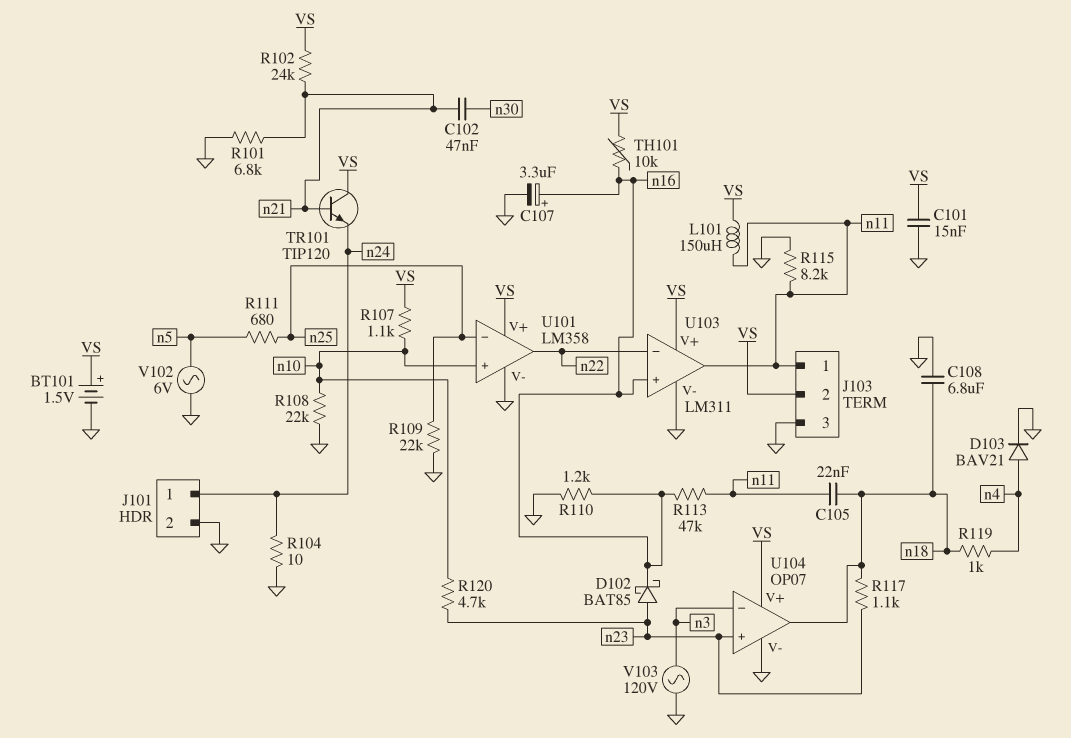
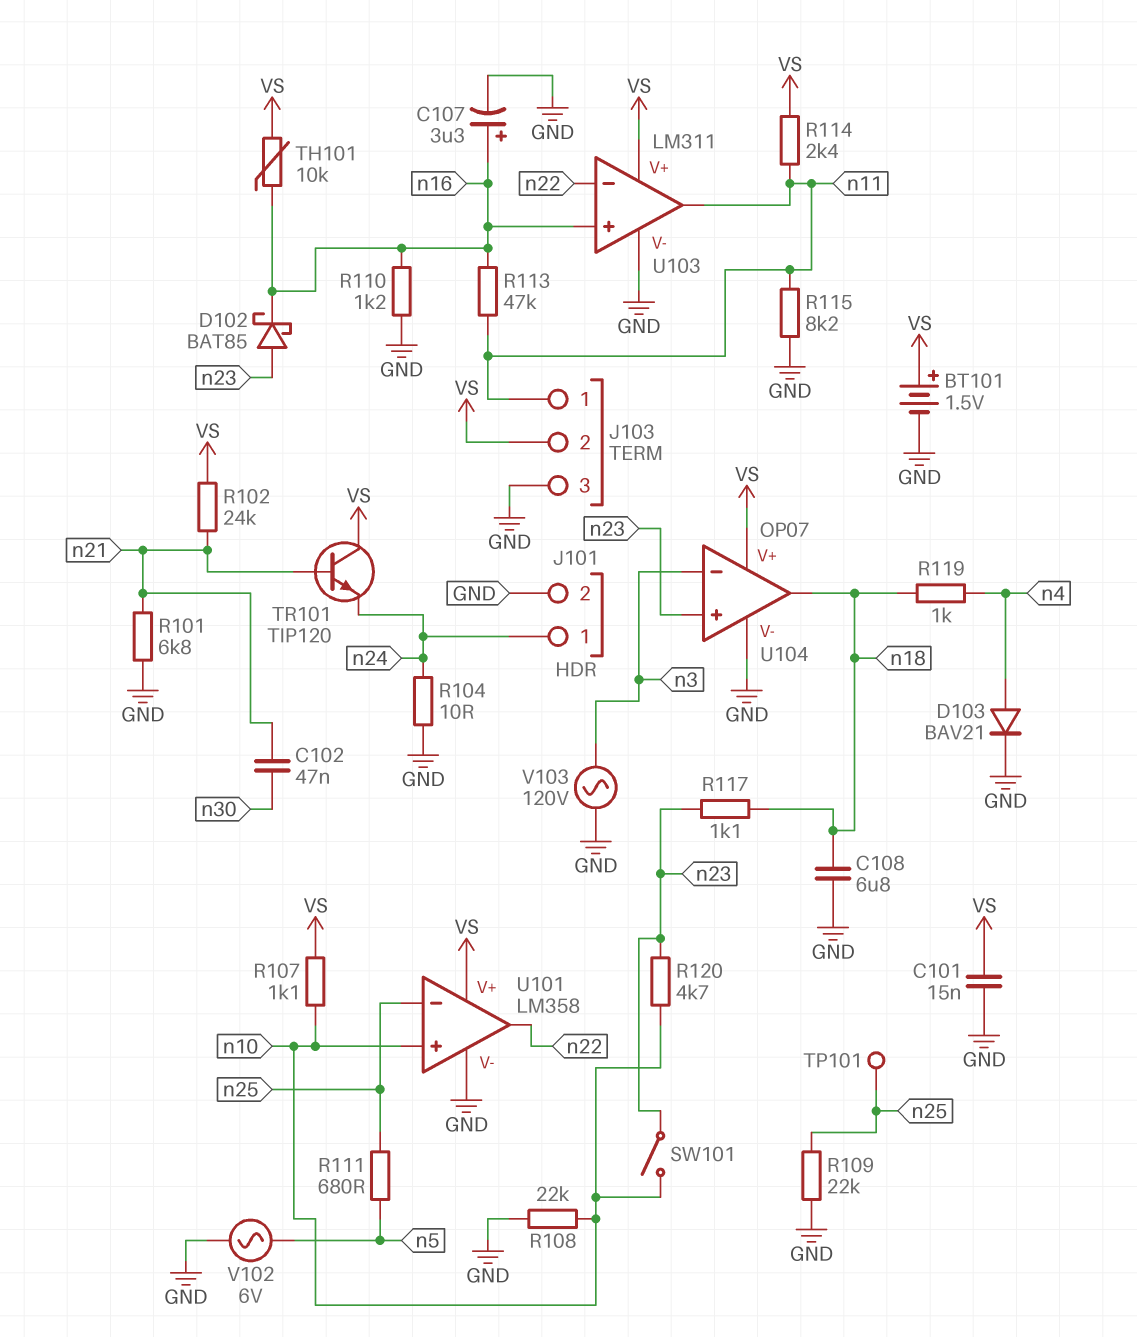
C105: 22nF (n11, n18) -> none
L101: 150uH (VS, n11) -> none
R114: none -> 2.4k (VS, n11)
SW101: none -> switch (n10, n23)
TP101: none -> test point (n25)

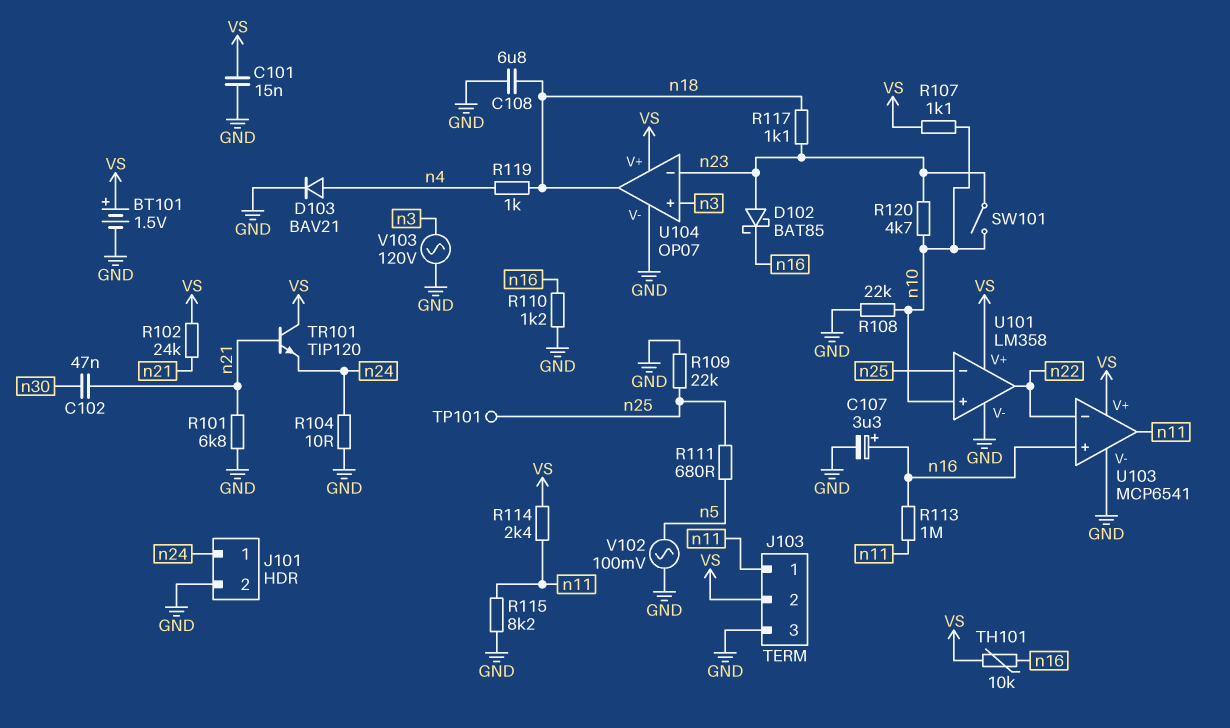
R113: 47k (n11, n16) -> 1M (n11, n16)
U103: LM311 -> MCP6541
U104 pin in+: n23 -> n3
U104 pin in-: n3 -> n23
V102: AC 6V (GND, n5) -> AC 100mV (GND, n5)

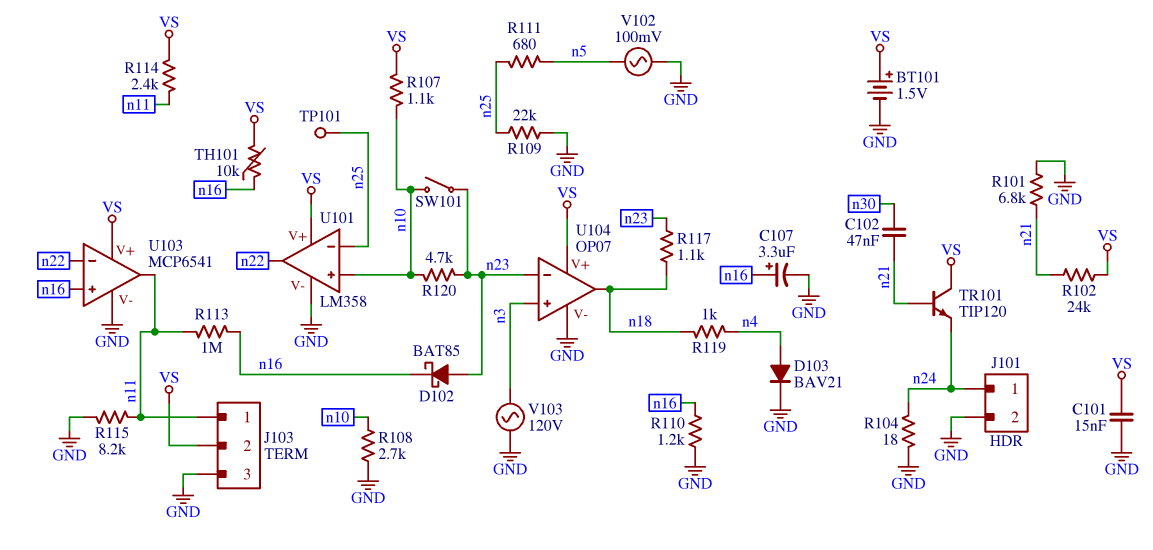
C108: 6.8uF (GND, n18) -> none
R104: 10 (GND, n24) -> 18 (GND, n24)
R108: 22k (GND, n10) -> 2.7k (GND, n10)

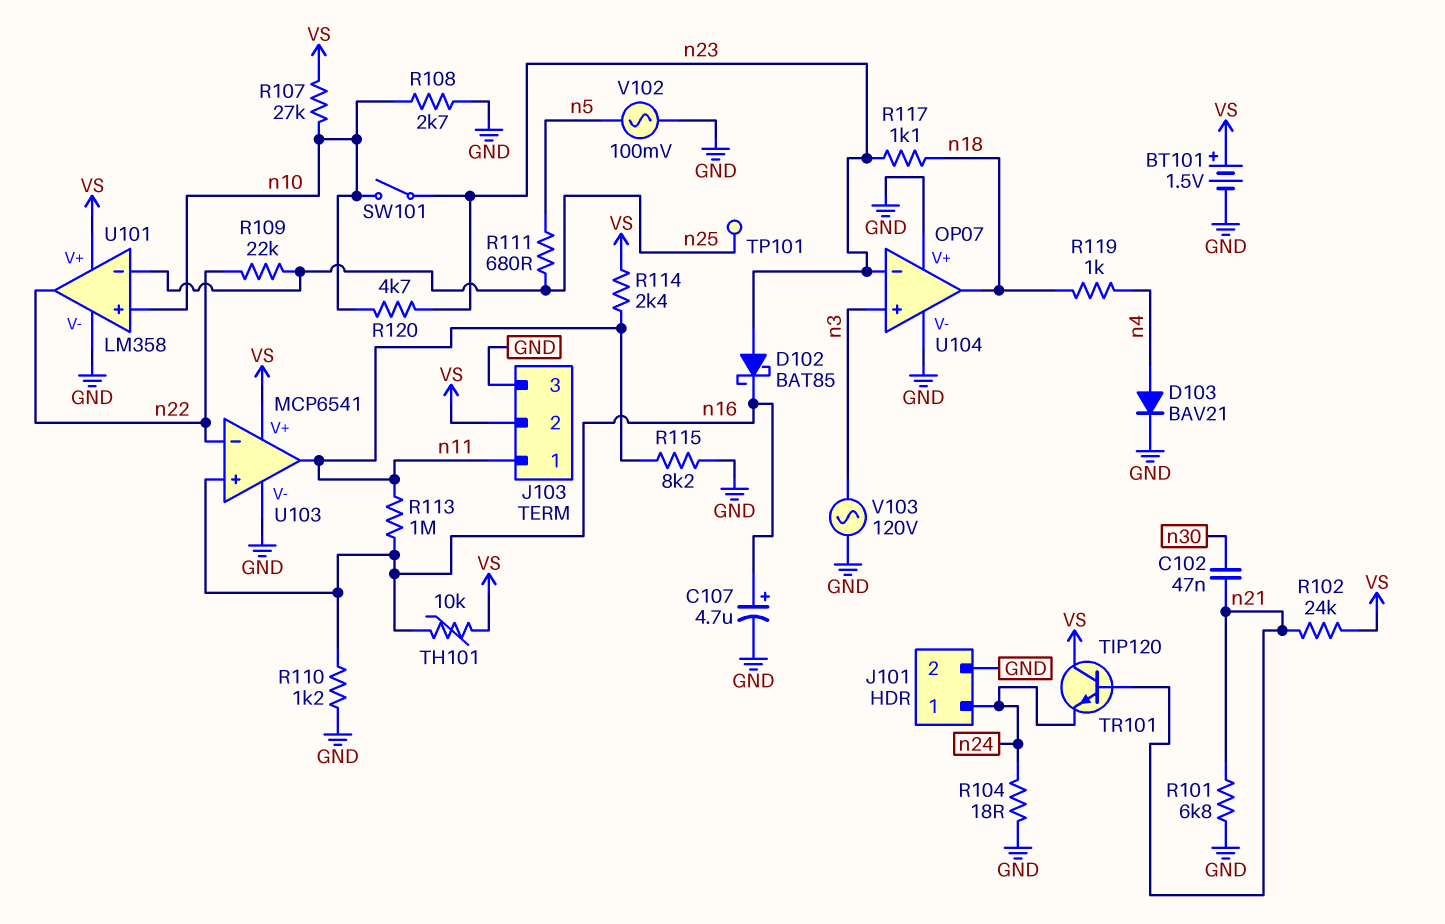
C101: 15nF (GND, VS) -> none
C107: 3.3uF (plus n16, minus GND) -> 4.7uF (plus n16, minus GND)
R107: 1.1k (VS, n10) -> 27k (VS, n10)
R109: 22k (GND, n25) -> 22k (n22, n25)
U104 pin V+: VS -> GND

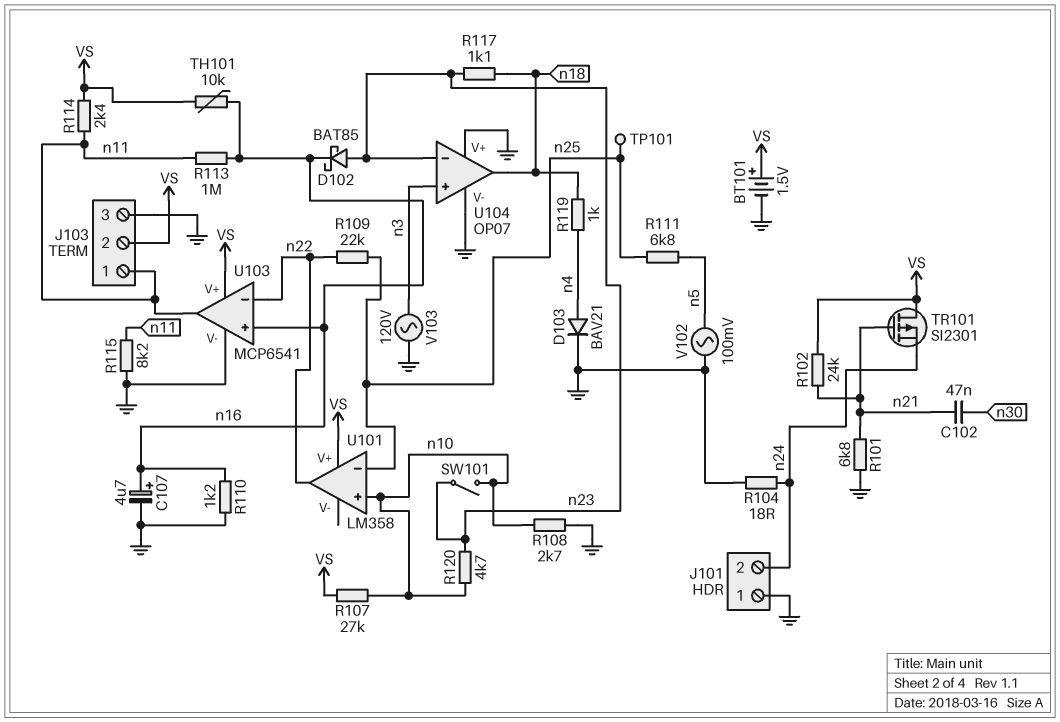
J101 pin 1: n24 -> GND
J101 pin 2: GND -> n24
R111: 680 (n5, n25) -> 6.8k (n5, n25)
TR101: NPN TIP120 (B n21, C VS, E n24) -> PMOS SI2301 (G n21, D VS, S n24)
U101 pin V-: GND -> none

